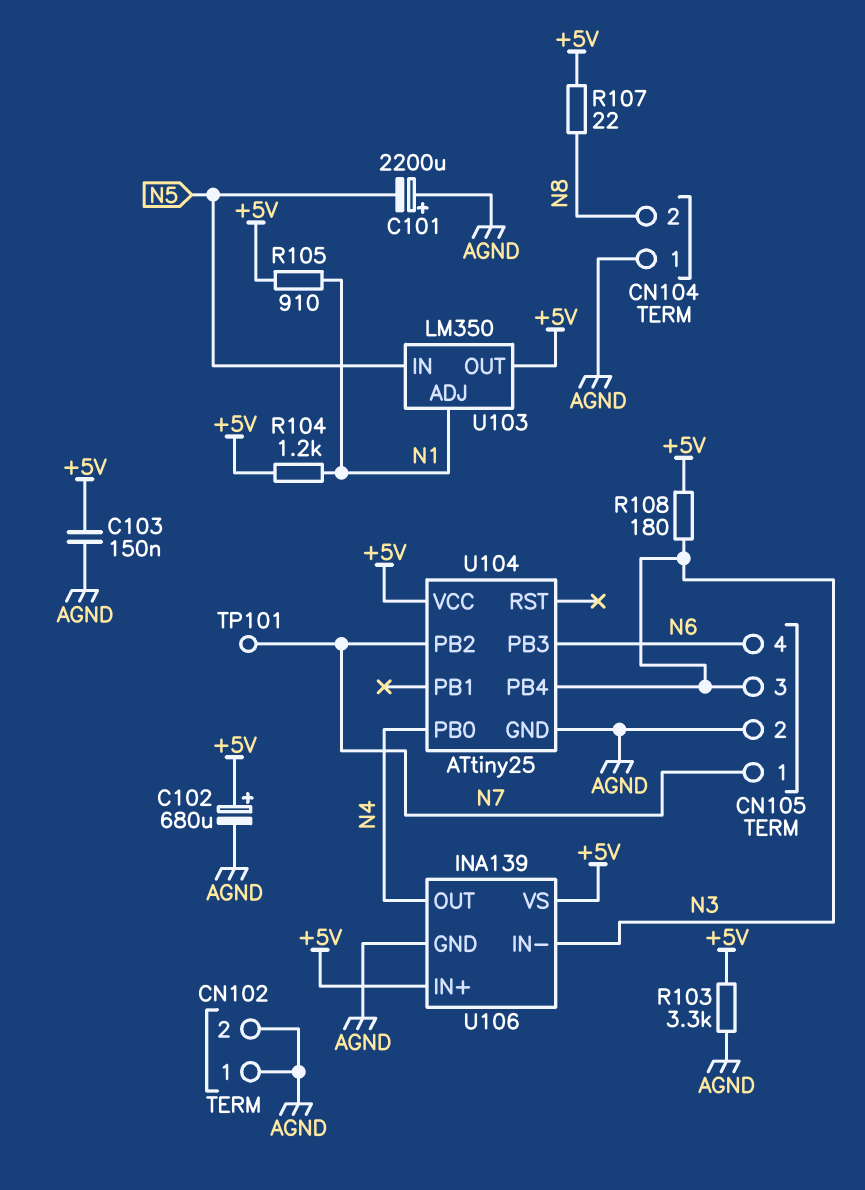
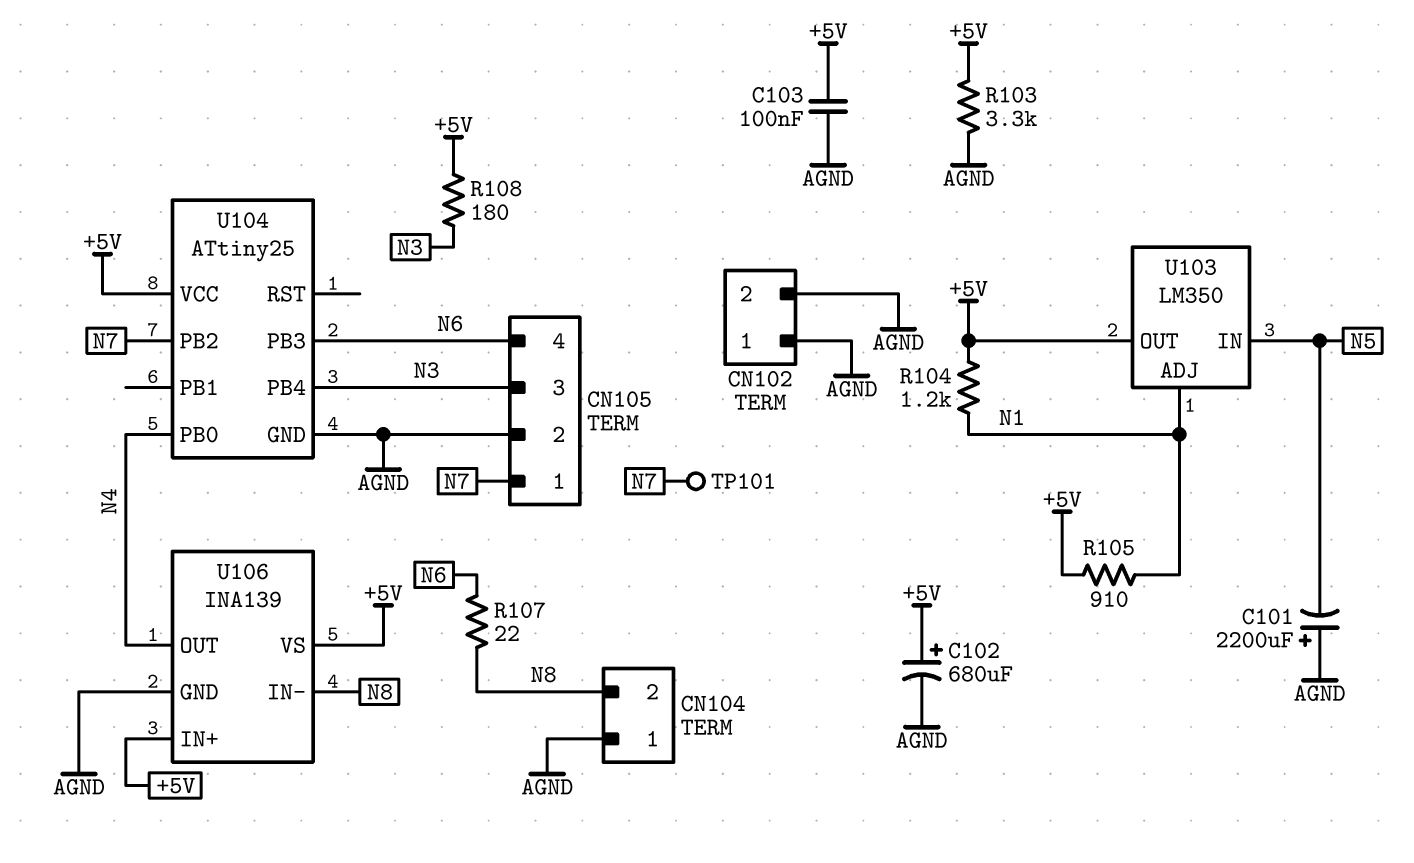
C103: 150nF (+5V, AGND) -> 100nF (+5V, AGND)
R107: 22 (+5V, N8) -> 22 (N6, N8)
U106 pin IN-: N3 -> N8

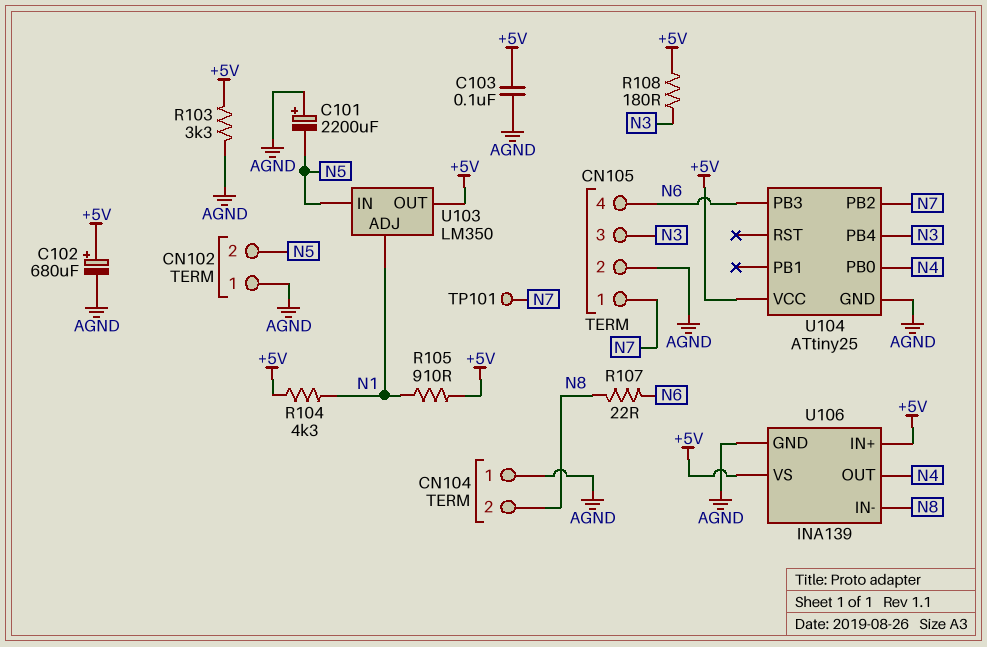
CN102 pin 2: AGND -> N5
R104: 1.2k (+5V, N1) -> 4.3k (+5V, N1)

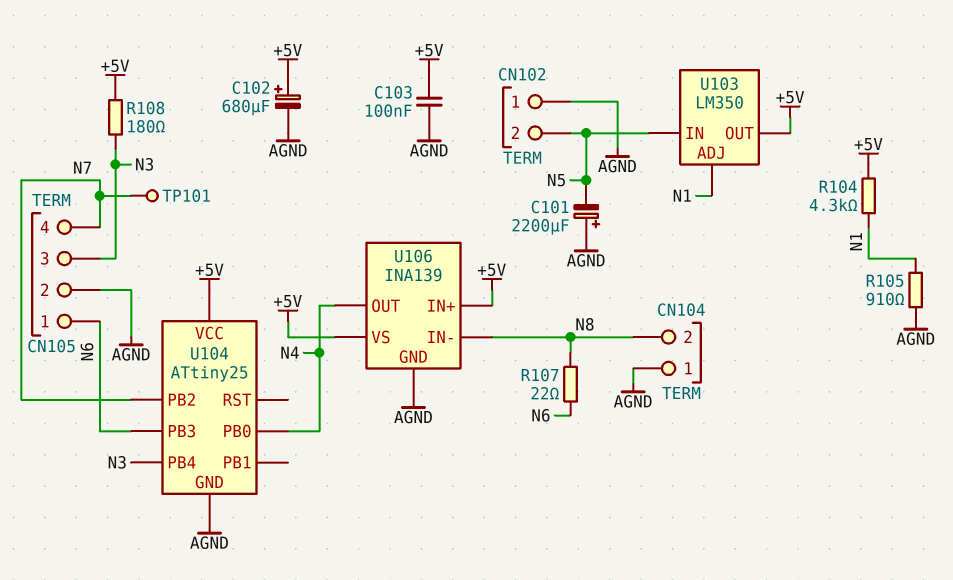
CN105 pin 1: N7 -> N6
CN105 pin 4: N6 -> N7
R103: 3.3k (+5V, AGND) -> none
R105: 910 (+5V, N1) -> 910 (AGND, N1)

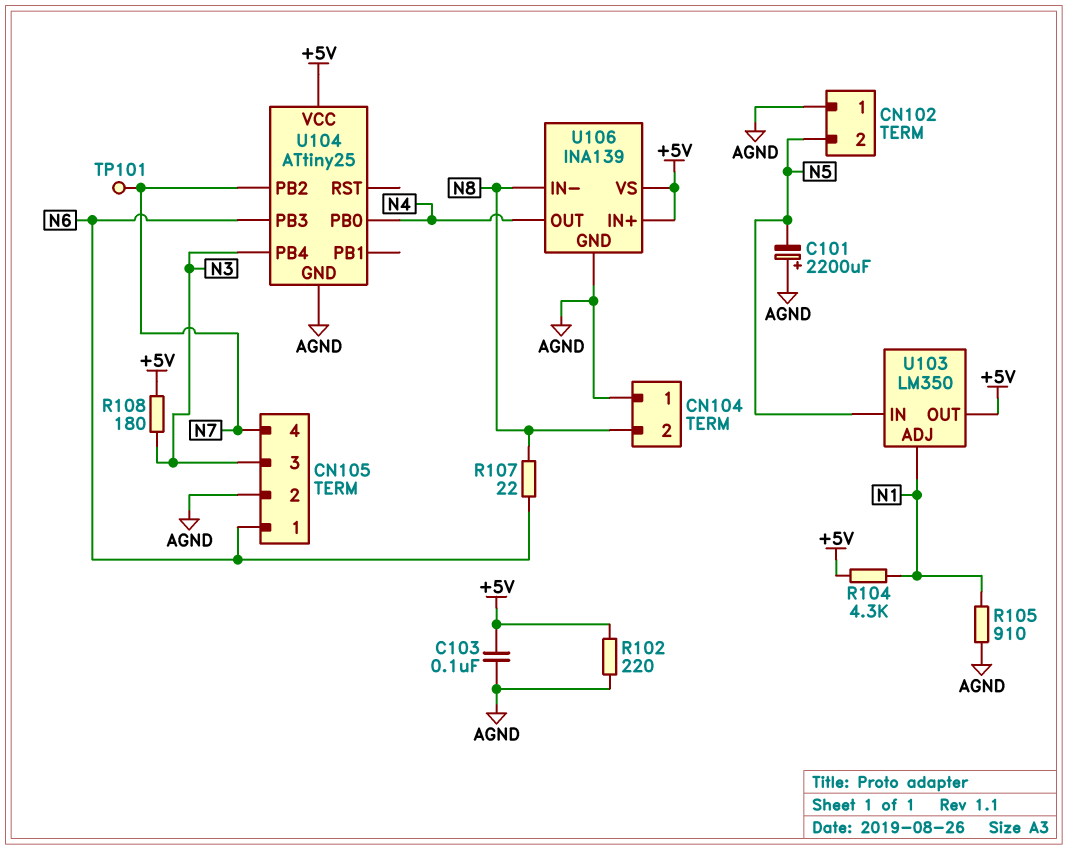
C102: 680uF (plus +5V, minus AGND) -> none
R102: none -> 220 (+5V, AGND)

